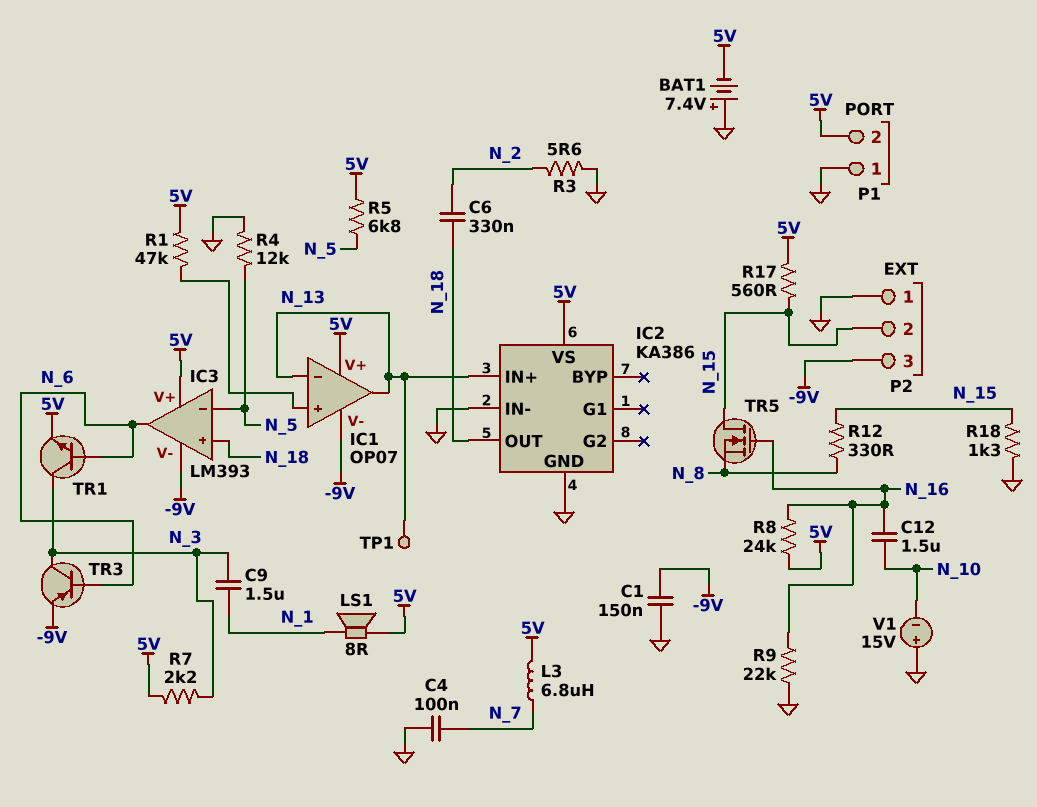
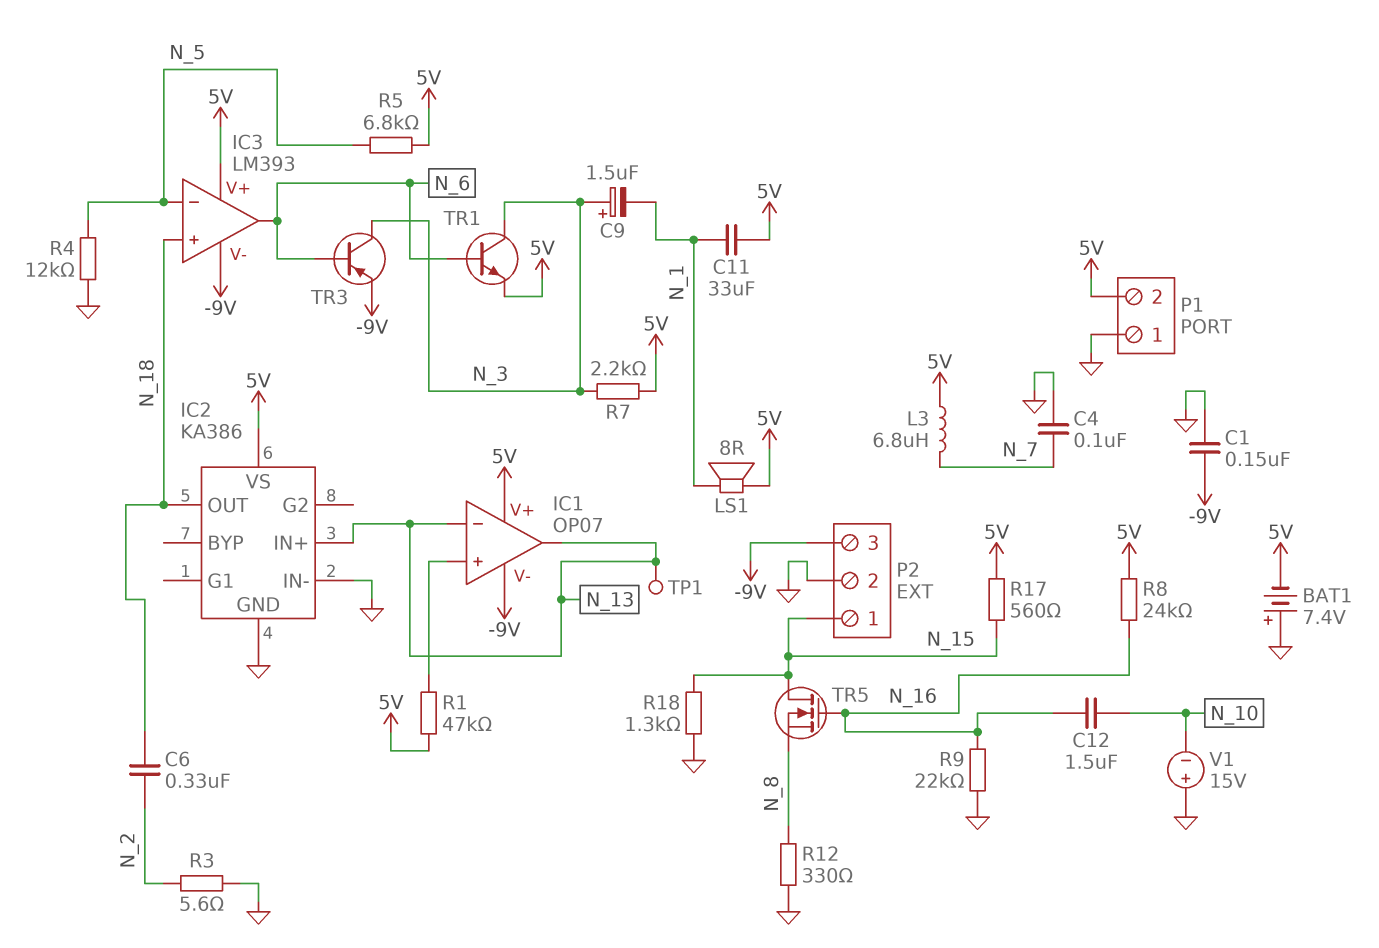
C9: 1.5uF (N_1, N_3) -> 1.5uF (plus N_3, minus N_1)
C11: none -> 33uF (5V, N_1)
P2 pin 1: GND -> N_15
P2 pin 2: N_15 -> GND
R12: 330 (N_8, N_15) -> 330 (GND, N_8)

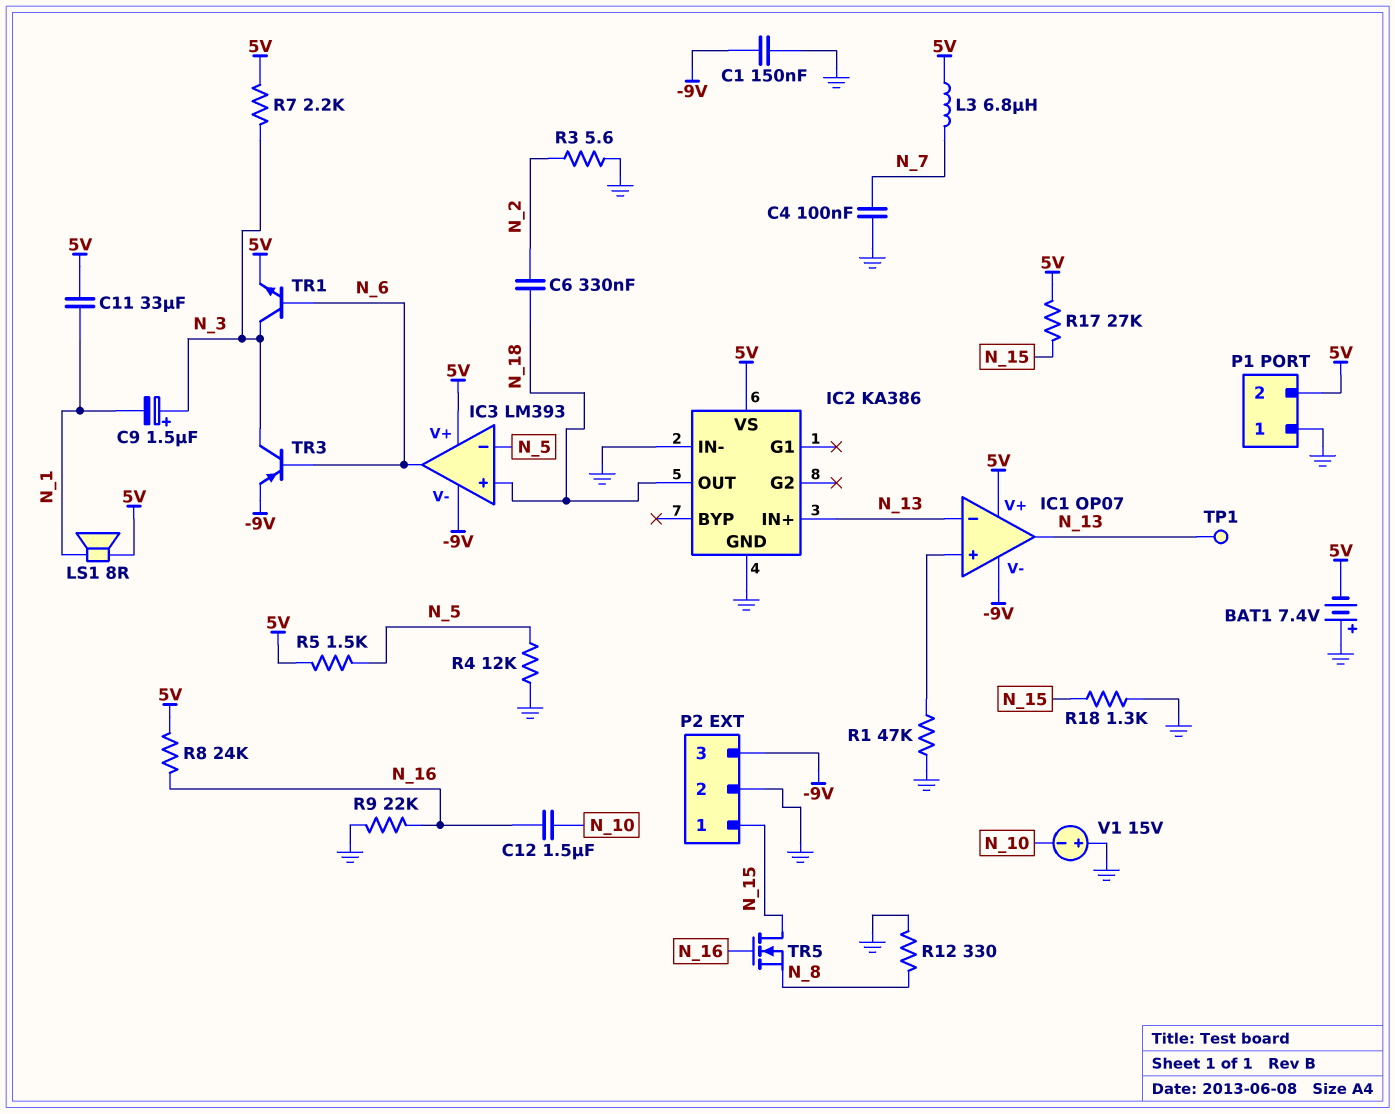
R1: 47k (5V, IC1/in+) -> 47k (GND, IC1/in+)
R5: 6.8k (5V, N_5) -> 1.5k (5V, N_5)
R17: 560 (5V, N_15) -> 27k (5V, N_15)

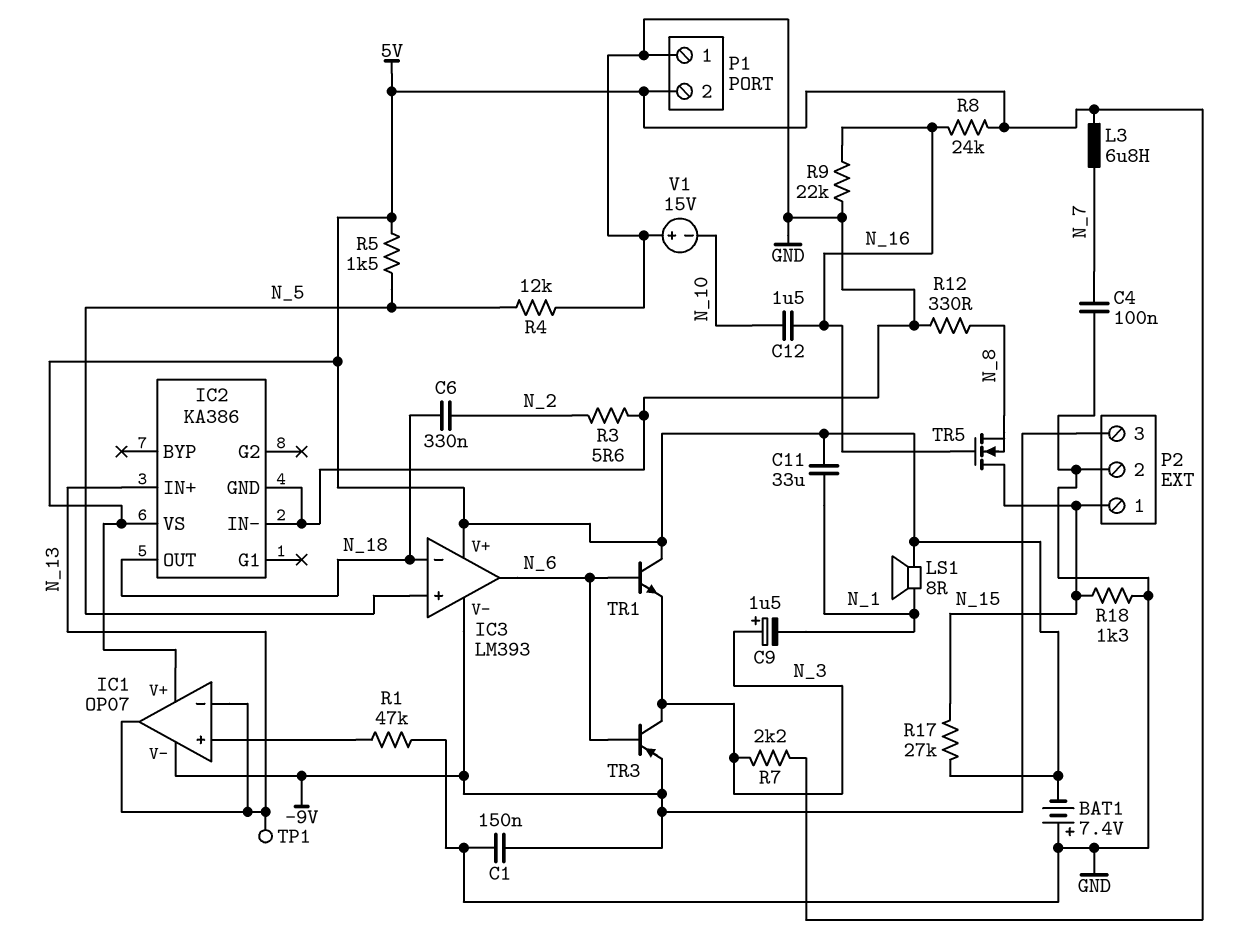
IC3 pin in+: N_18 -> N_5
IC3 pin in-: N_5 -> N_18
TR1: NPN (B N_6, C N_3, E 5V) -> NPN (B N_6, C 5V, E N_3)

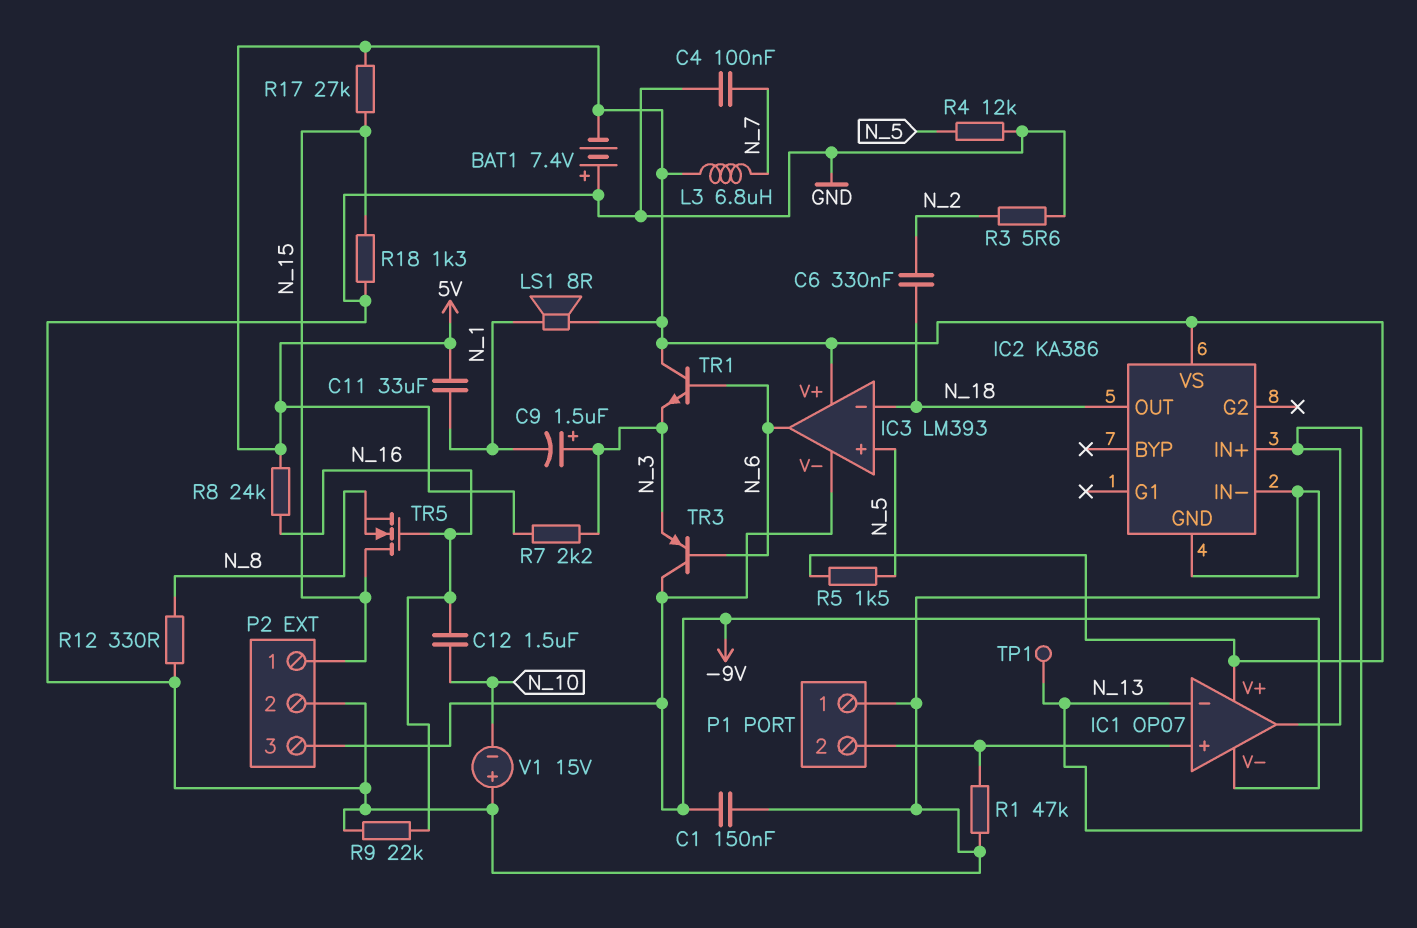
P1 pin 2: 5V -> IC1/in+
TR3: PNP (B N_6, C N_3, E -9V) -> PNP (B N_6, C -9V, E N_3)

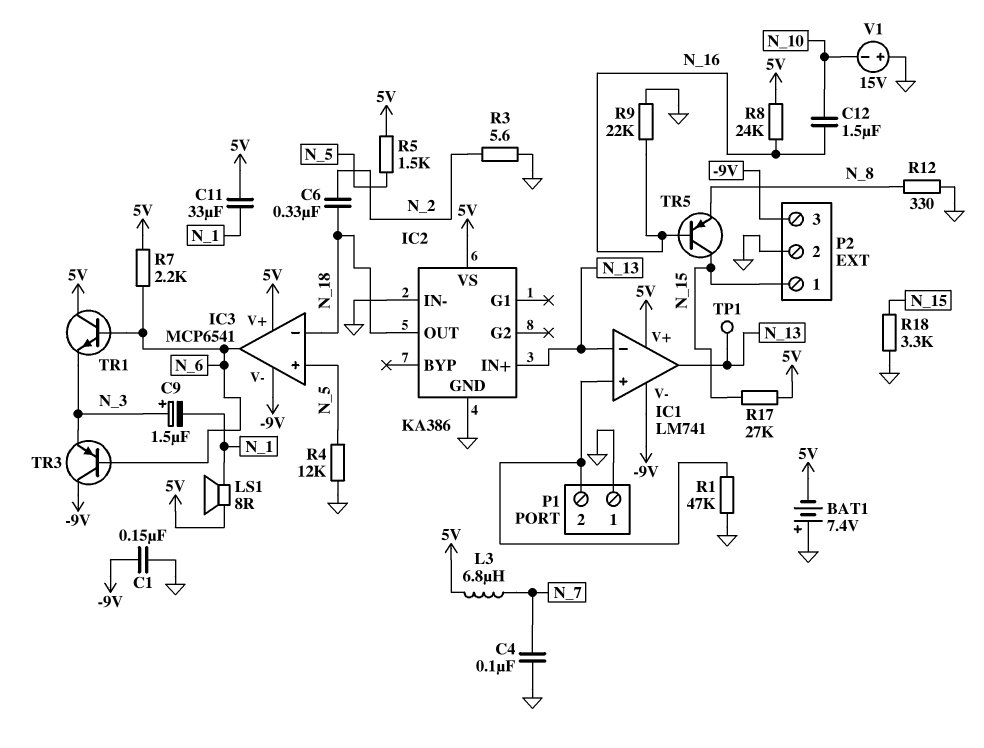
IC1: OP07 -> LM741
IC3: LM393 -> MCP6541
R7: 2.2k (5V, N_3) -> 2.2k (5V, N_6)
R18: 1.3k (GND, N_15) -> 3.3k (GND, N_15)
TR5: NMOS (G N_16, D N_15, S N_8) -> PNP (B N_16, C N_15, E N_8)

